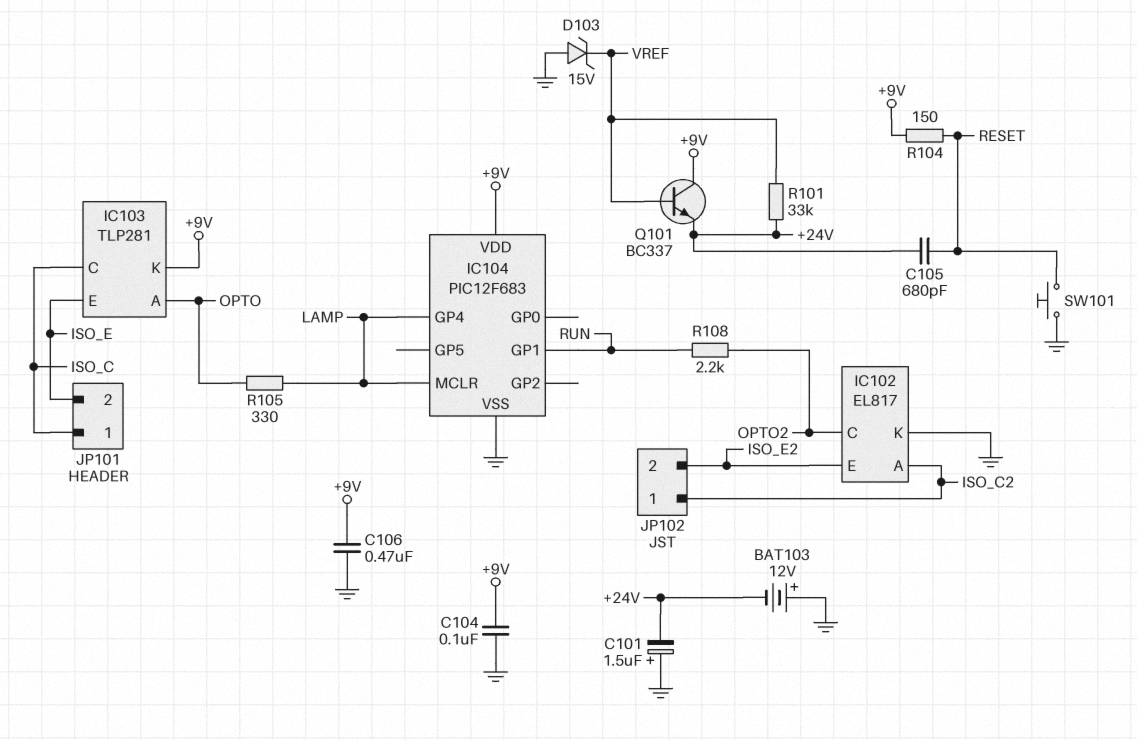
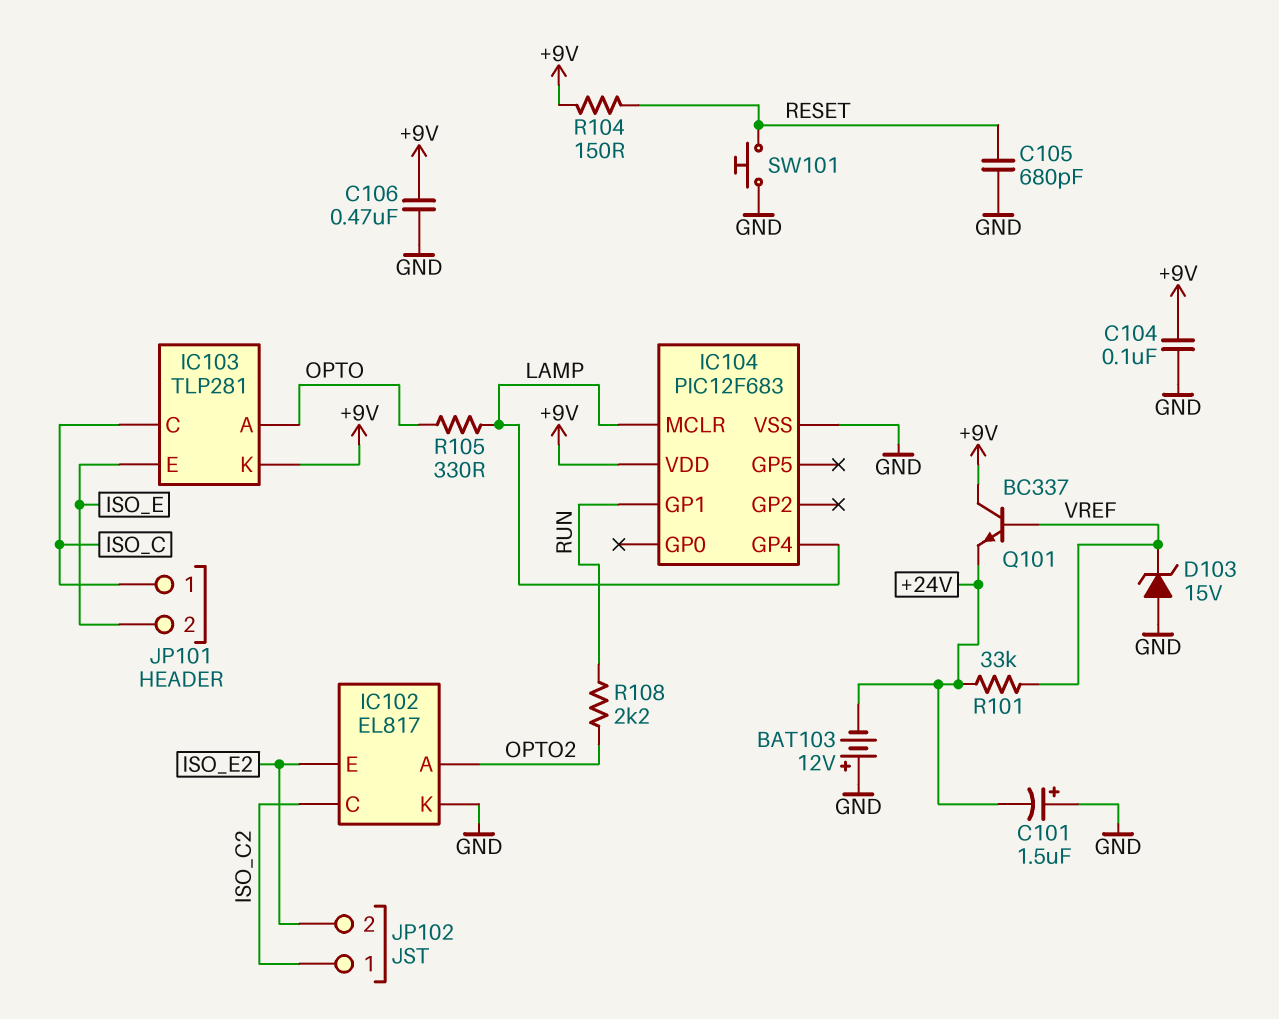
C105: 680pF (+24V, RESET) -> 680pF (GND, RESET)
IC102 pin A: ISO_C2 -> OPTO2
IC102 pin C: OPTO2 -> ISO_C2

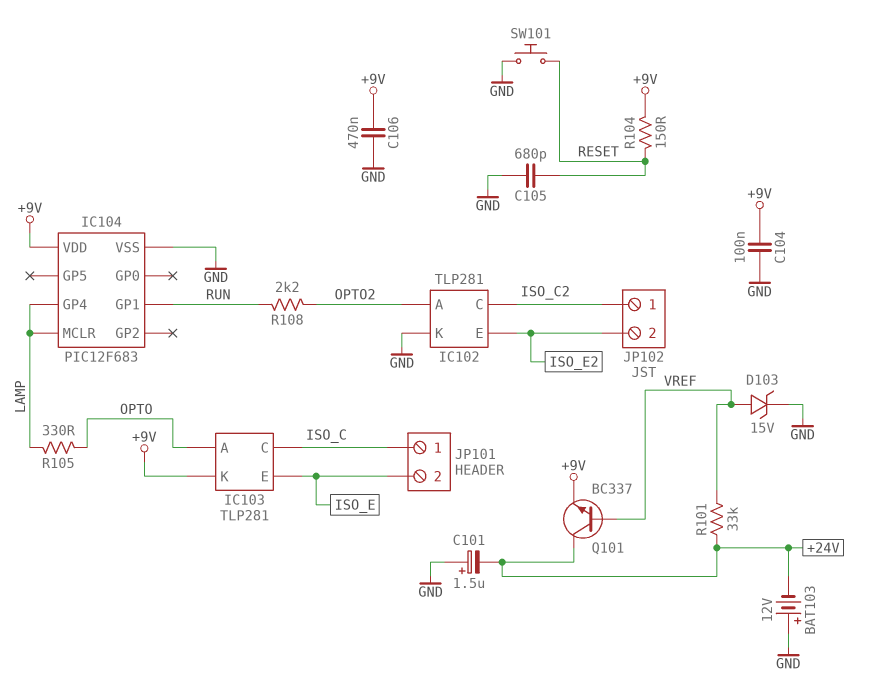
D103: zener 15V (A GND, K VREF) -> zener 15V (A VREF, K GND)
IC102: EL817 -> TLP281
Q101: NPN BC337 (B VREF, C +9V, E +24V) -> NPN BC337 (B VREF, C +24V, E +9V)

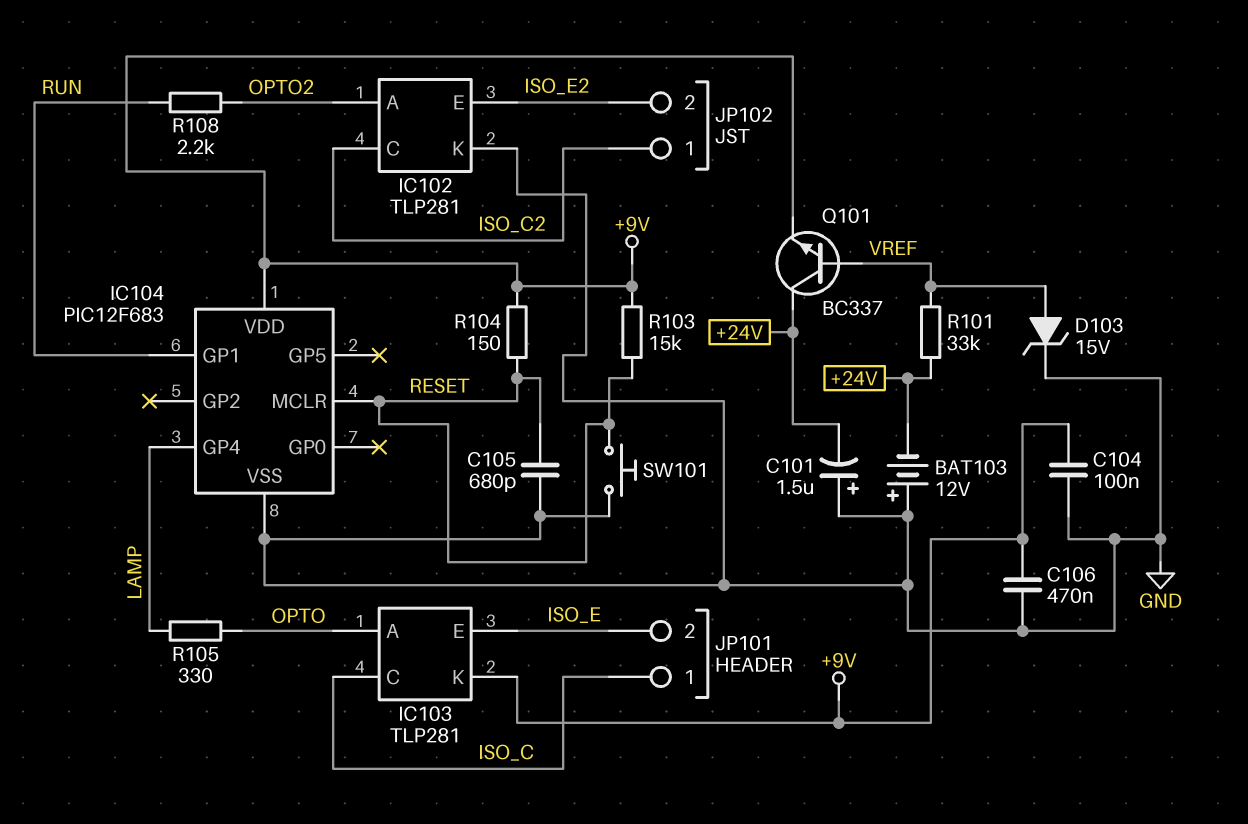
IC104 pin MCLR: LAMP -> RESET
R103: none -> 15k (+9V, RESET)

